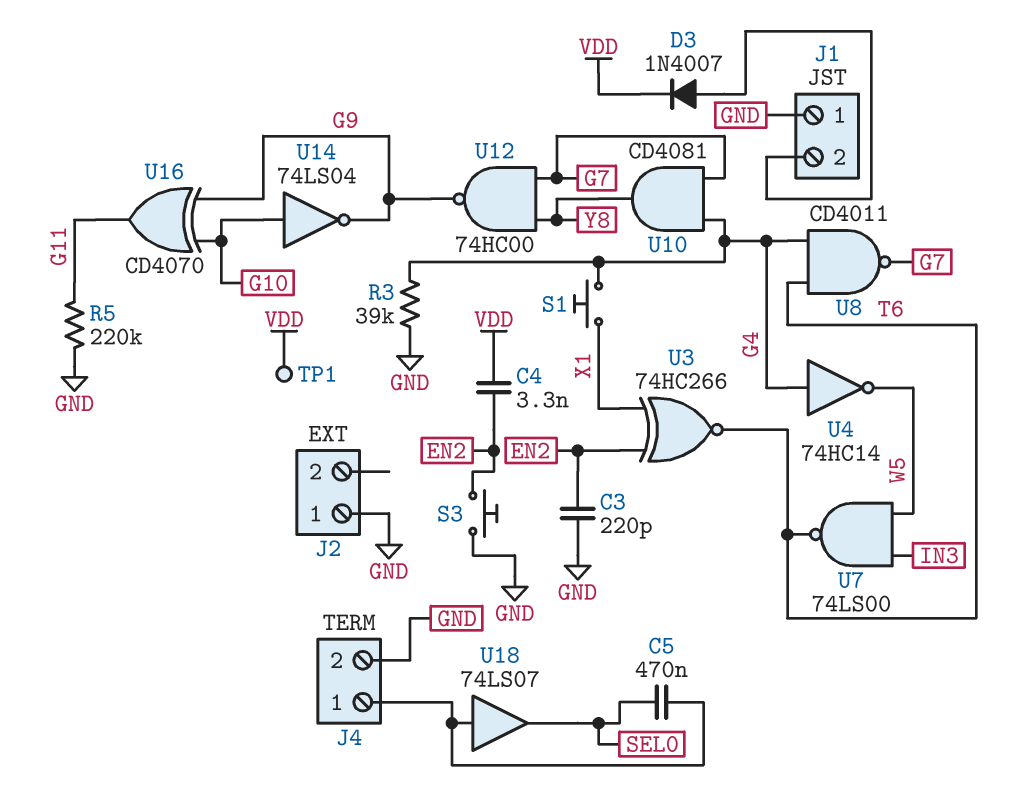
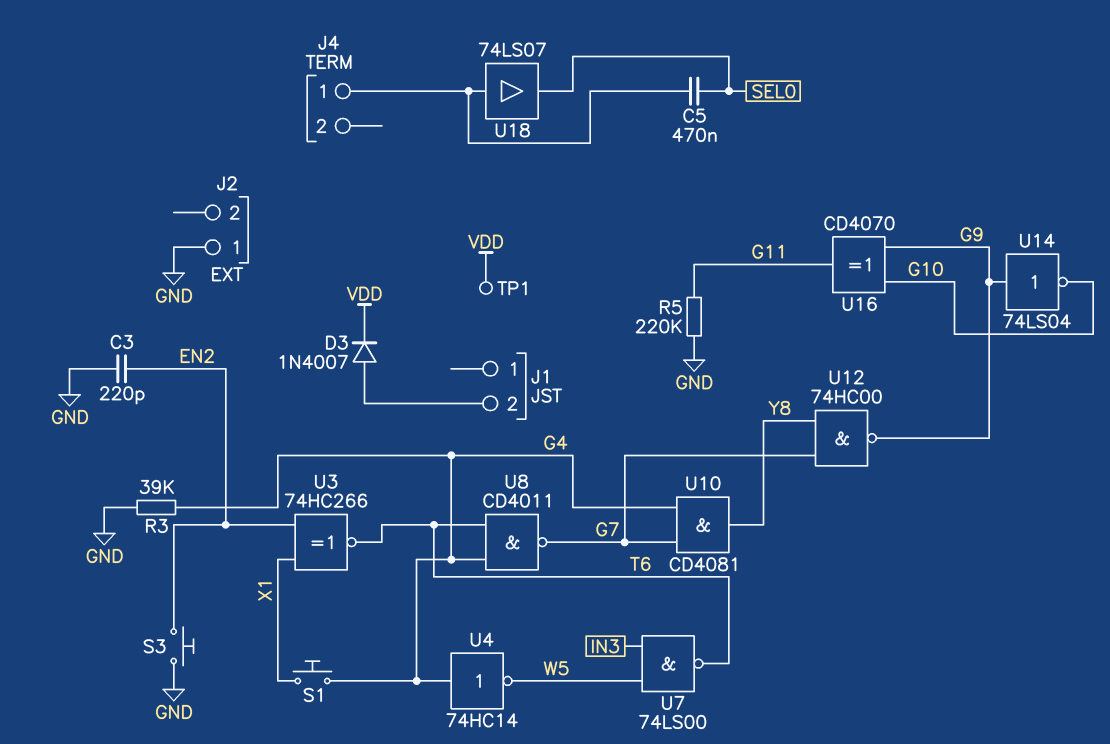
C4: 3.3nF (EN2, VDD) -> none
J1 pin 1: GND -> none
J4 pin 2: GND -> none
U14: NOT 74LS04 (in G10, out G9) -> NOT 74LS04 (in G9, out G10)

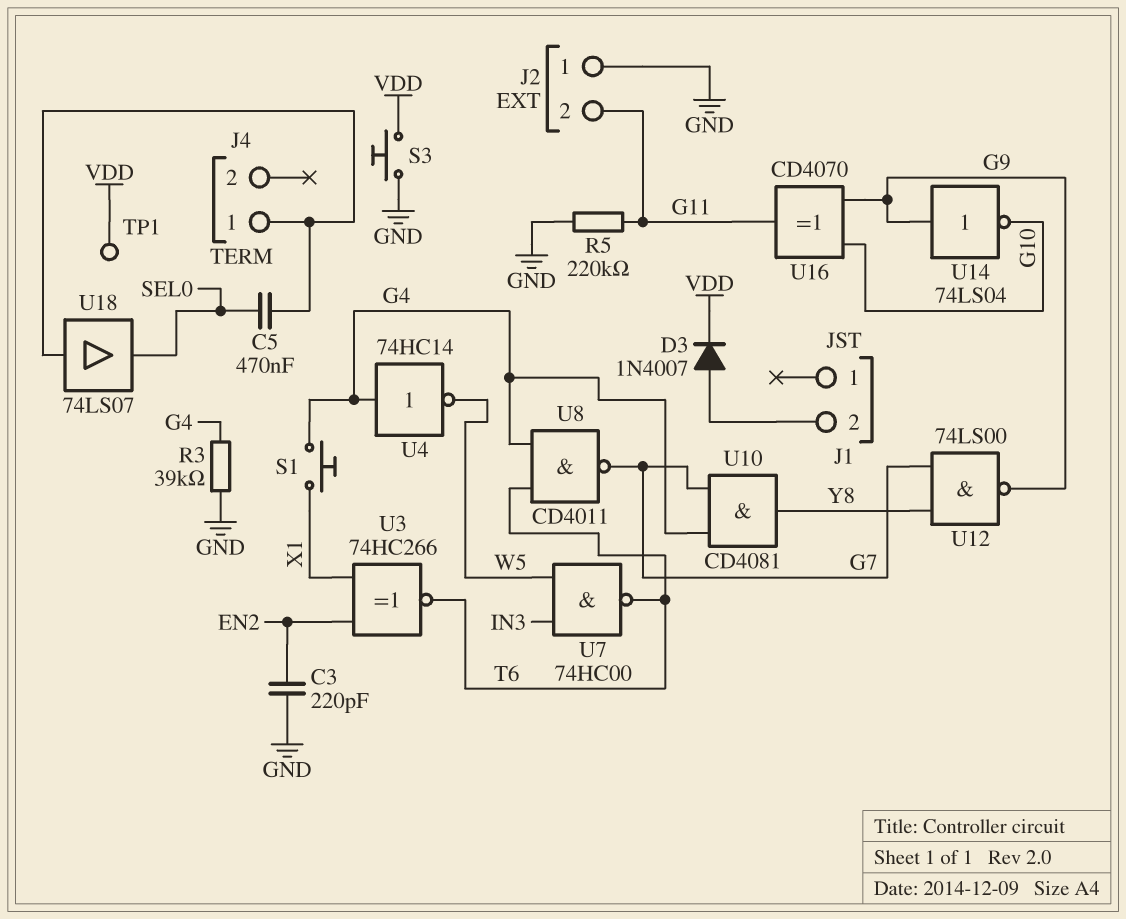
J2 pin 2: none -> G11
S3: button (EN2, GND) -> button (GND, VDD)
U7: NAND 74LS00 (in IN3, in W5, out T6) -> NAND 74HC00 (in IN3, in W5, out T6)
U12: NAND 74HC00 (in G7, in Y8, out G9) -> NAND 74LS00 (in G7, in Y8, out G9)

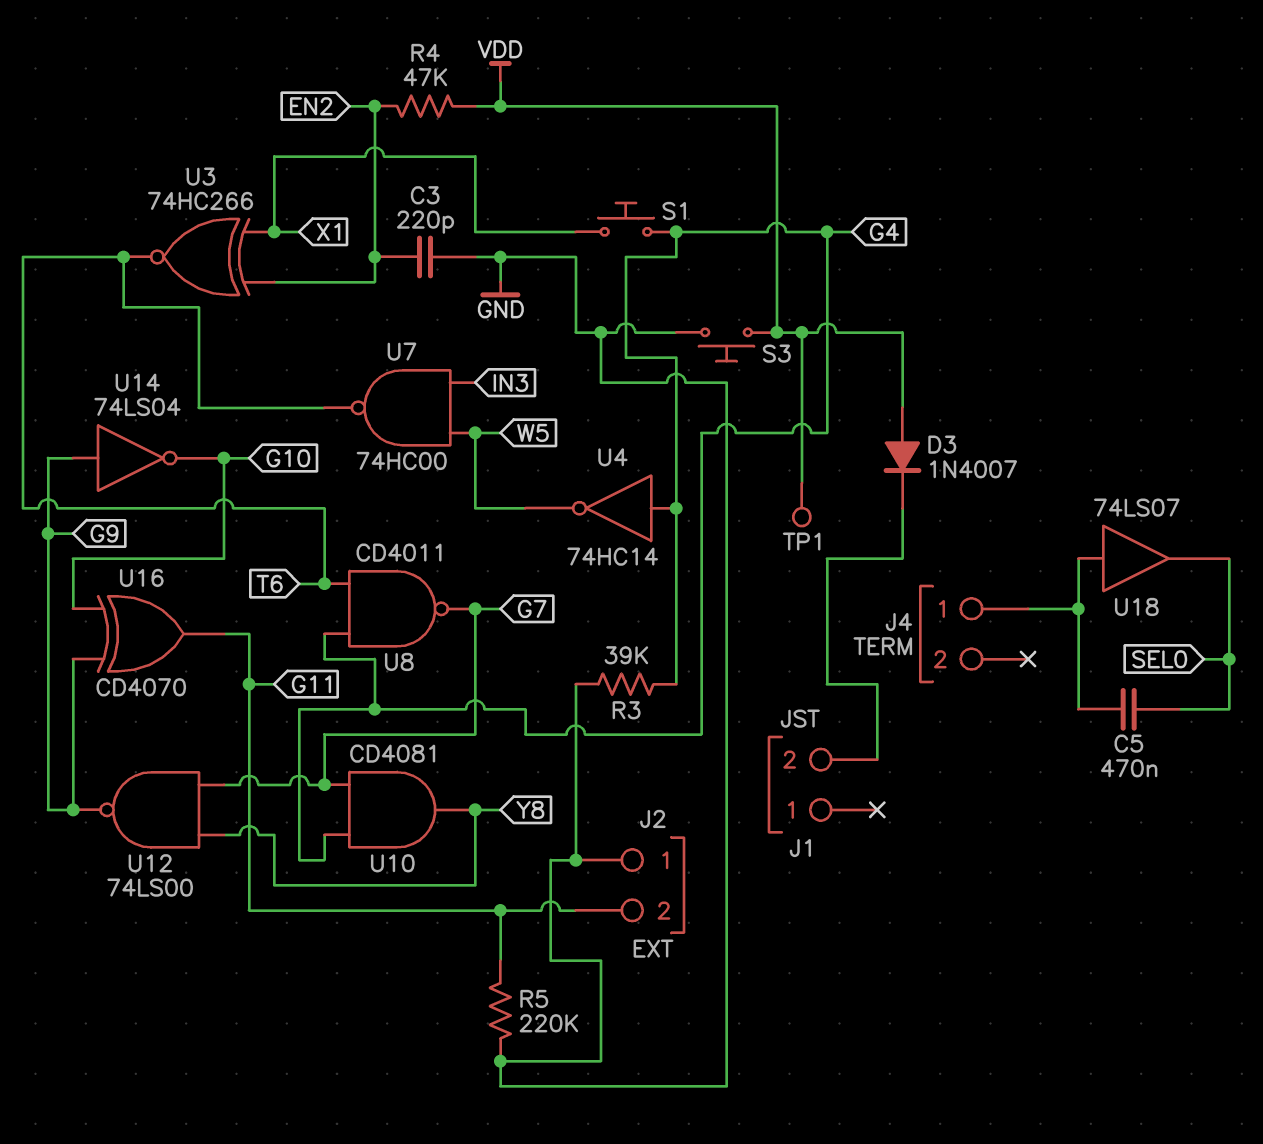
D3: diode 1N4007 (A J1/2, K VDD) -> diode 1N4007 (A VDD, K J1/2)
R4: none -> 47k (EN2, VDD)

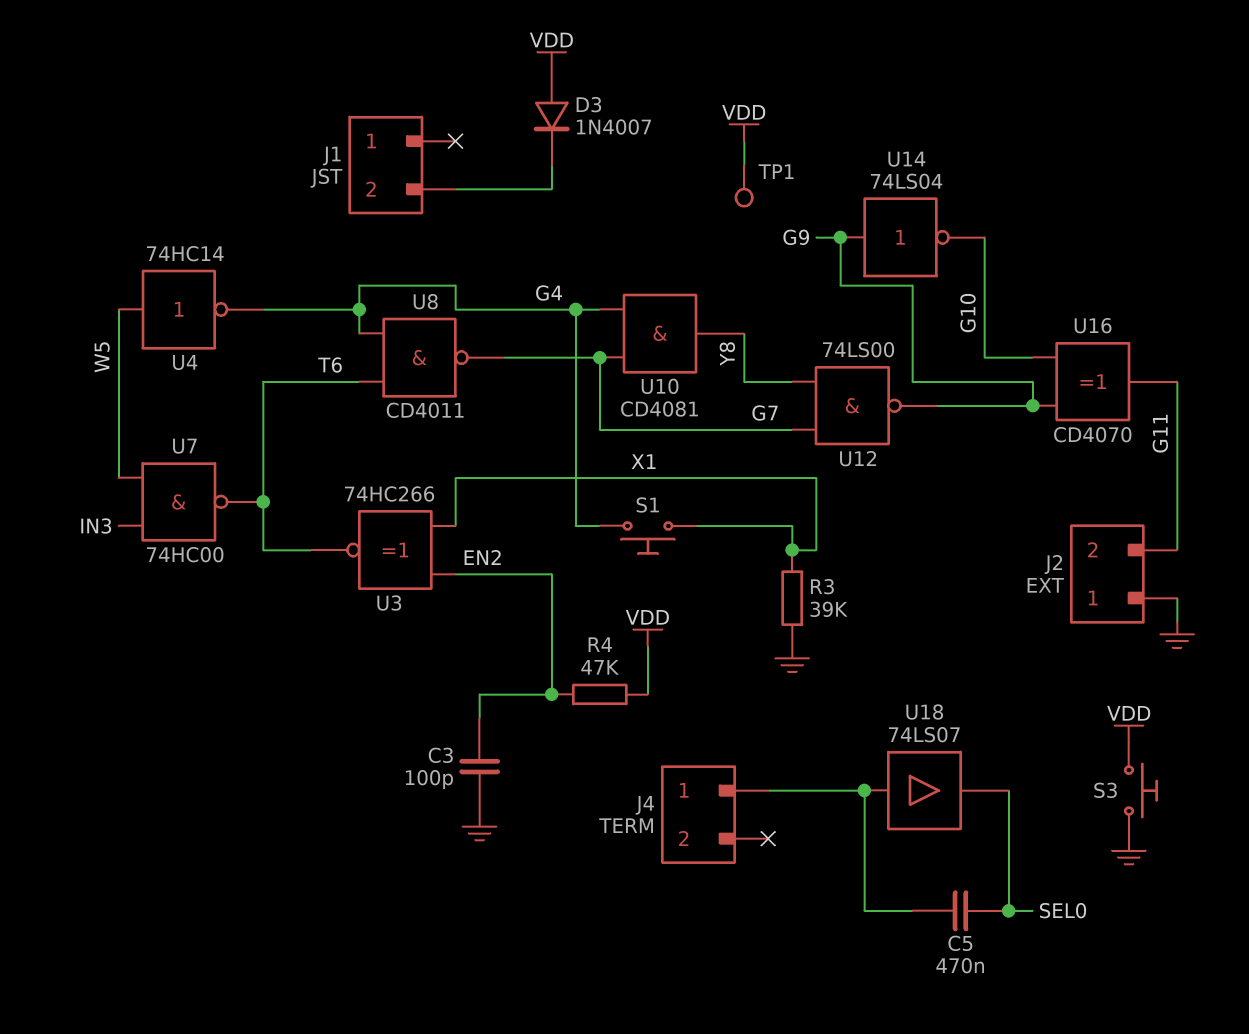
C3: 220pF (EN2, GND) -> 100pF (EN2, GND)
R3: 39k (G4, GND) -> 39k (GND, X1)
R5: 220k (G11, GND) -> none
U4: NOT 74HC14 (in G4, out W5) -> NOT 74HC14 (in W5, out G4)

